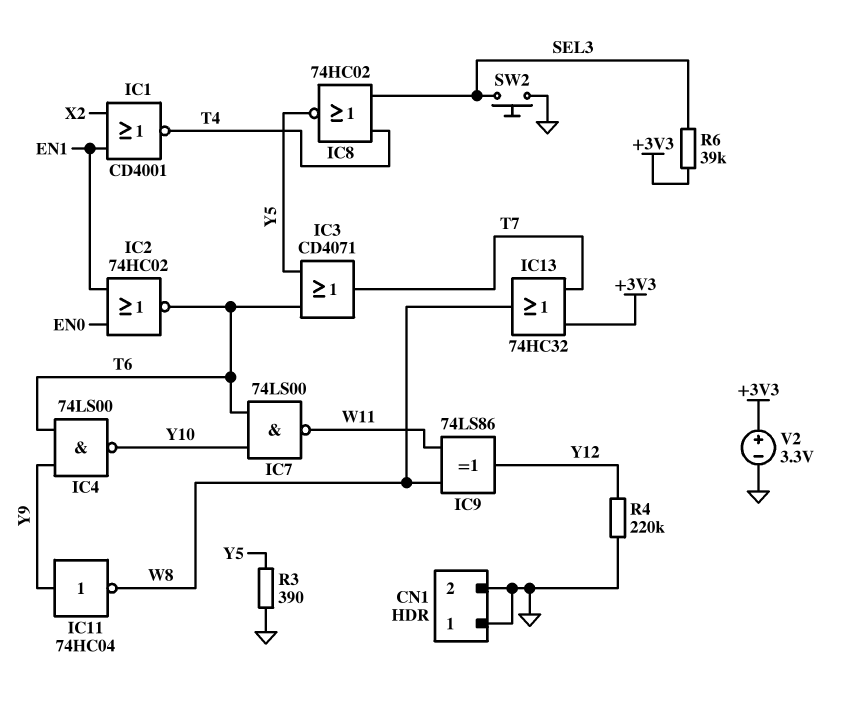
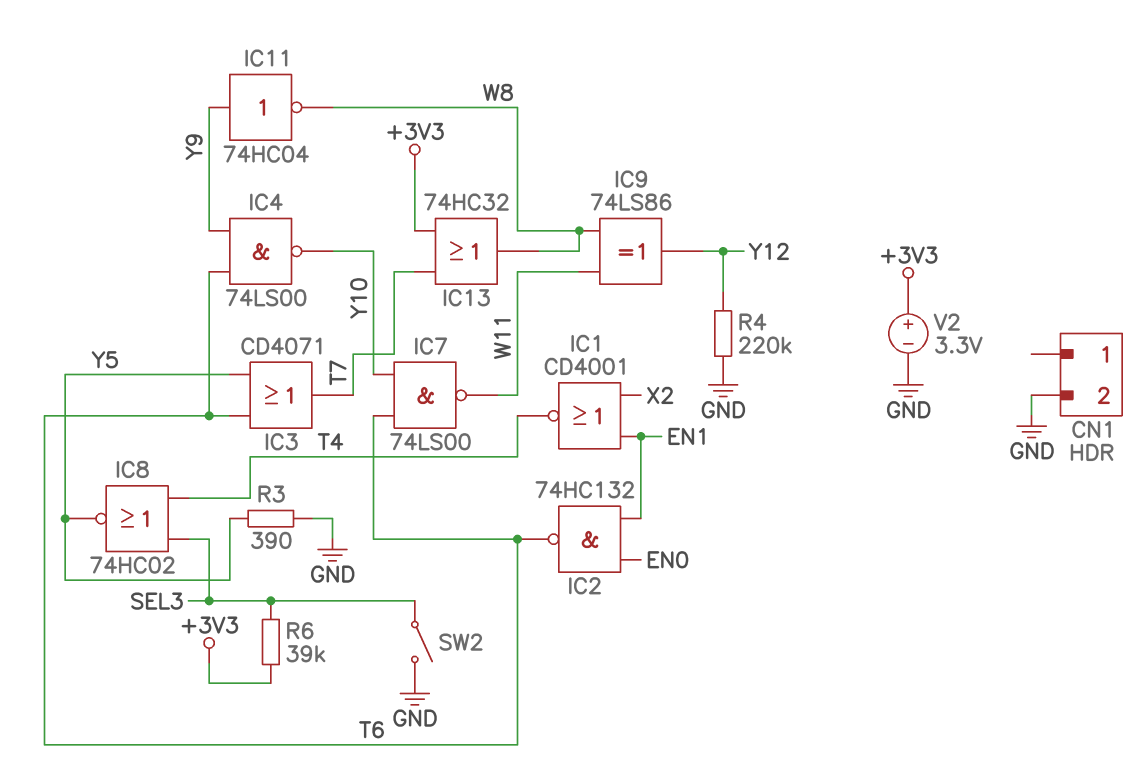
CN1 pin 1: GND -> none
IC2: NOR 74HC02 (in EN0, in EN1, out T6) -> NAND 74HC132 (in EN0, in EN1, out T6)
SW2: button (GND, SEL3) -> switch (GND, SEL3)

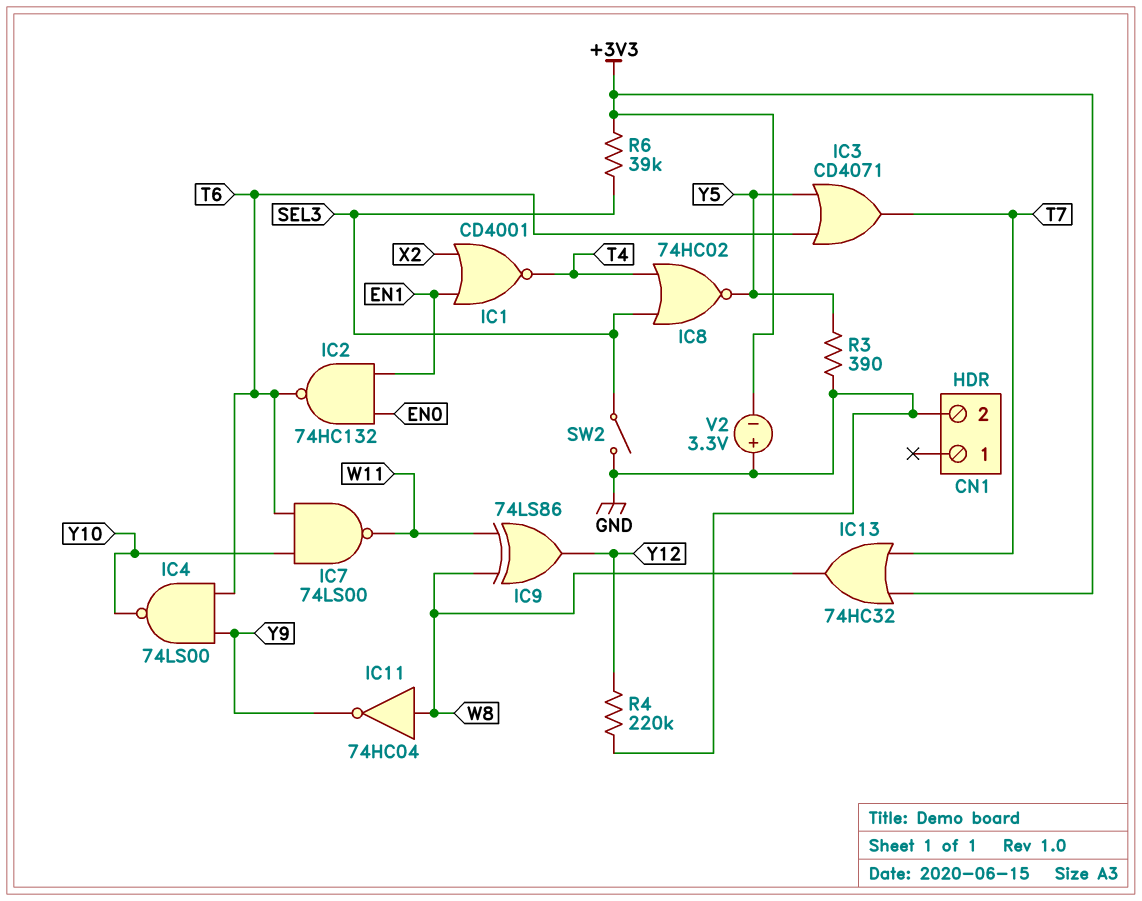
IC11: NOT 74HC04 (in Y9, out W8) -> NOT 74HC04 (in W8, out Y9)
V2: 3.3V (plus +3V3, minus GND) -> 3.3V (plus GND, minus +3V3)

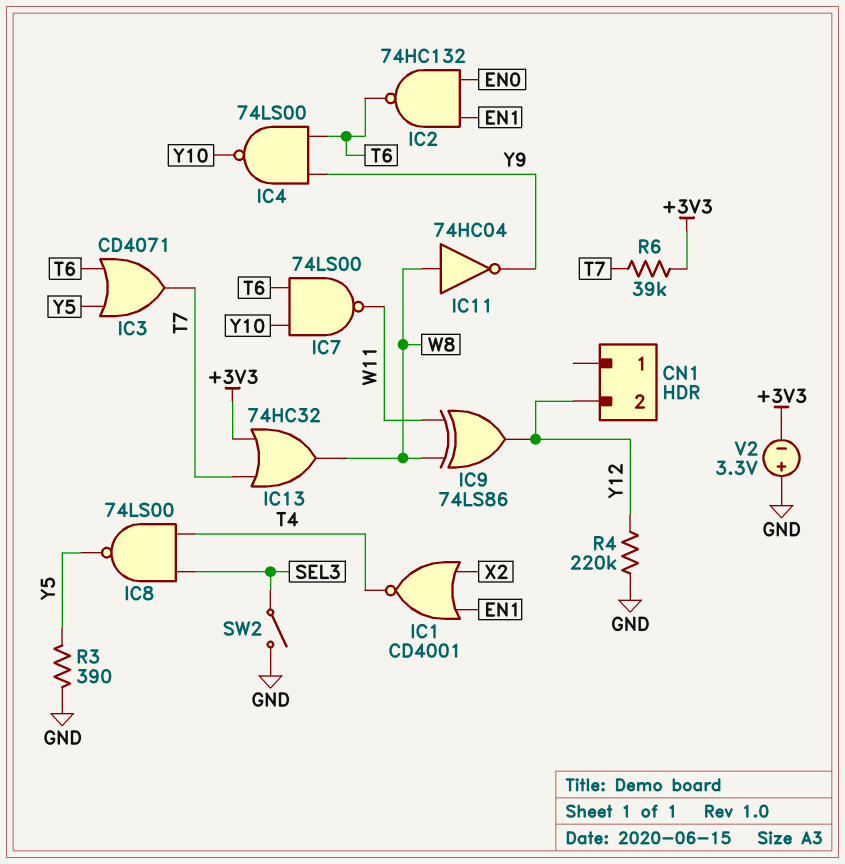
CN1 pin 2: GND -> Y12
IC8: NOR 74HC02 (in SEL3, in T4, out Y5) -> NAND 74LS00 (in SEL3, in T4, out Y5)
R6: 39k (+3V3, SEL3) -> 39k (+3V3, T7)

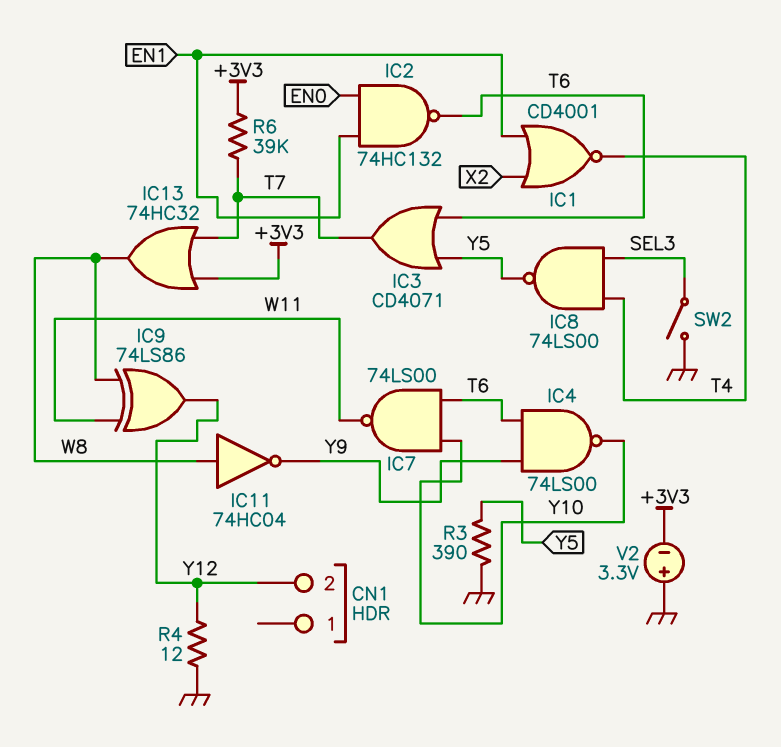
R4: 220k (GND, Y12) -> 12 (GND, Y12)

